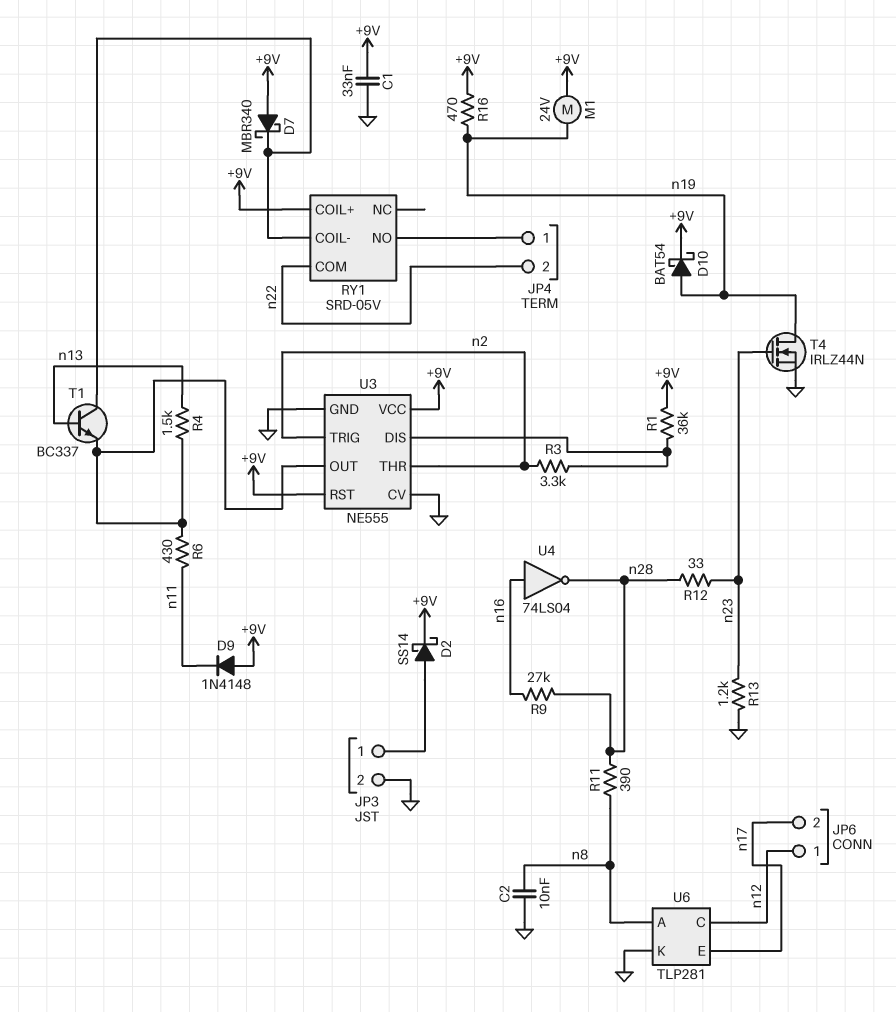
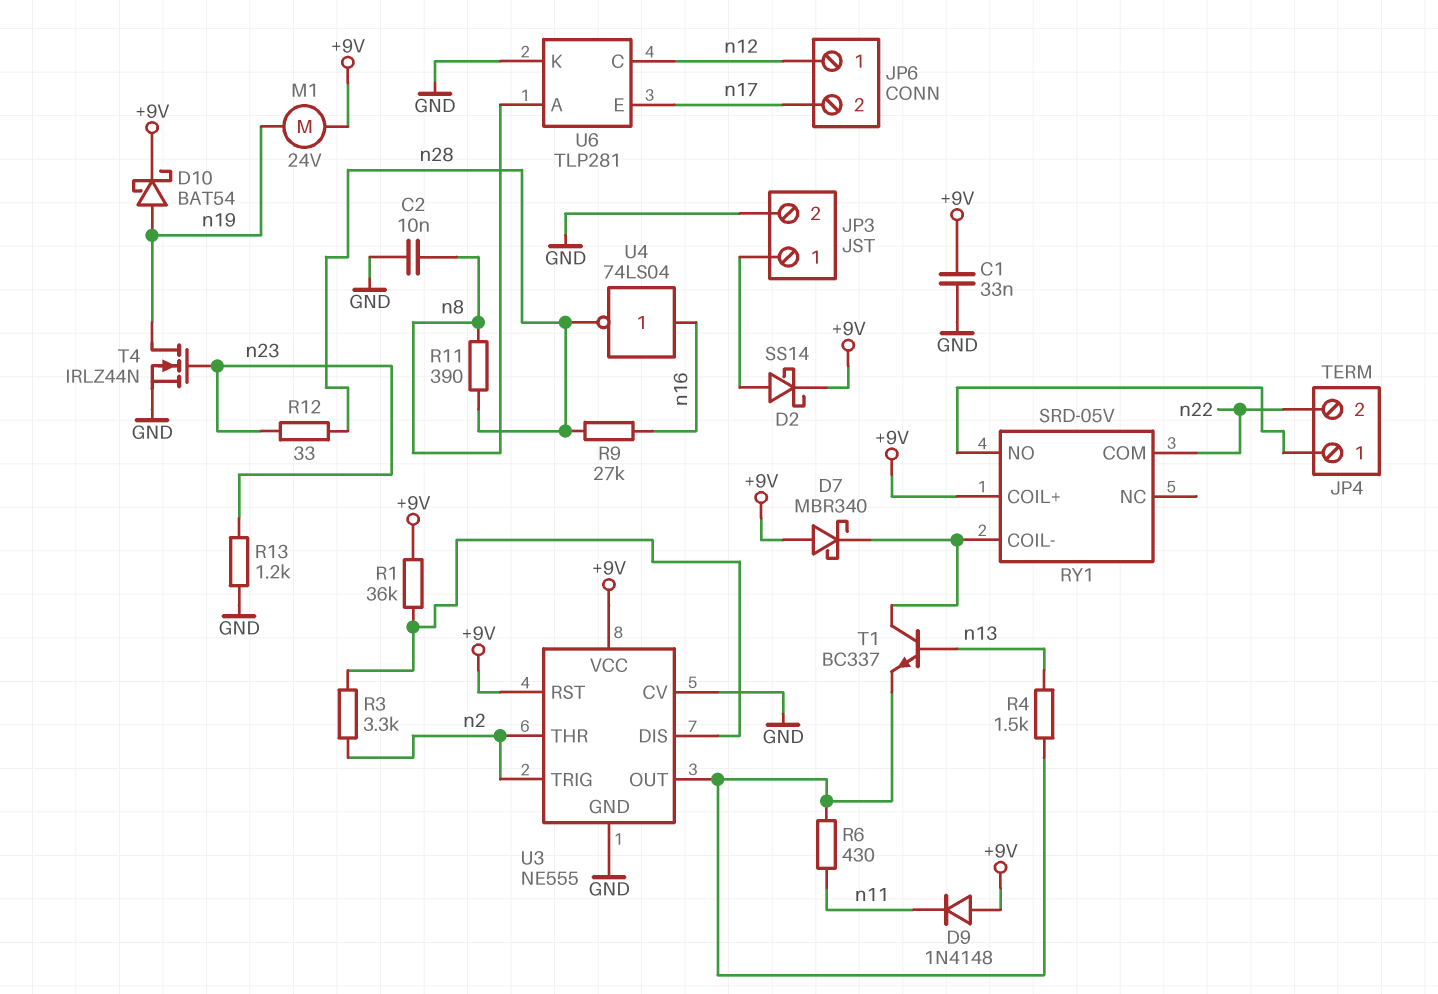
R16: 470 (+9V, n19) -> none

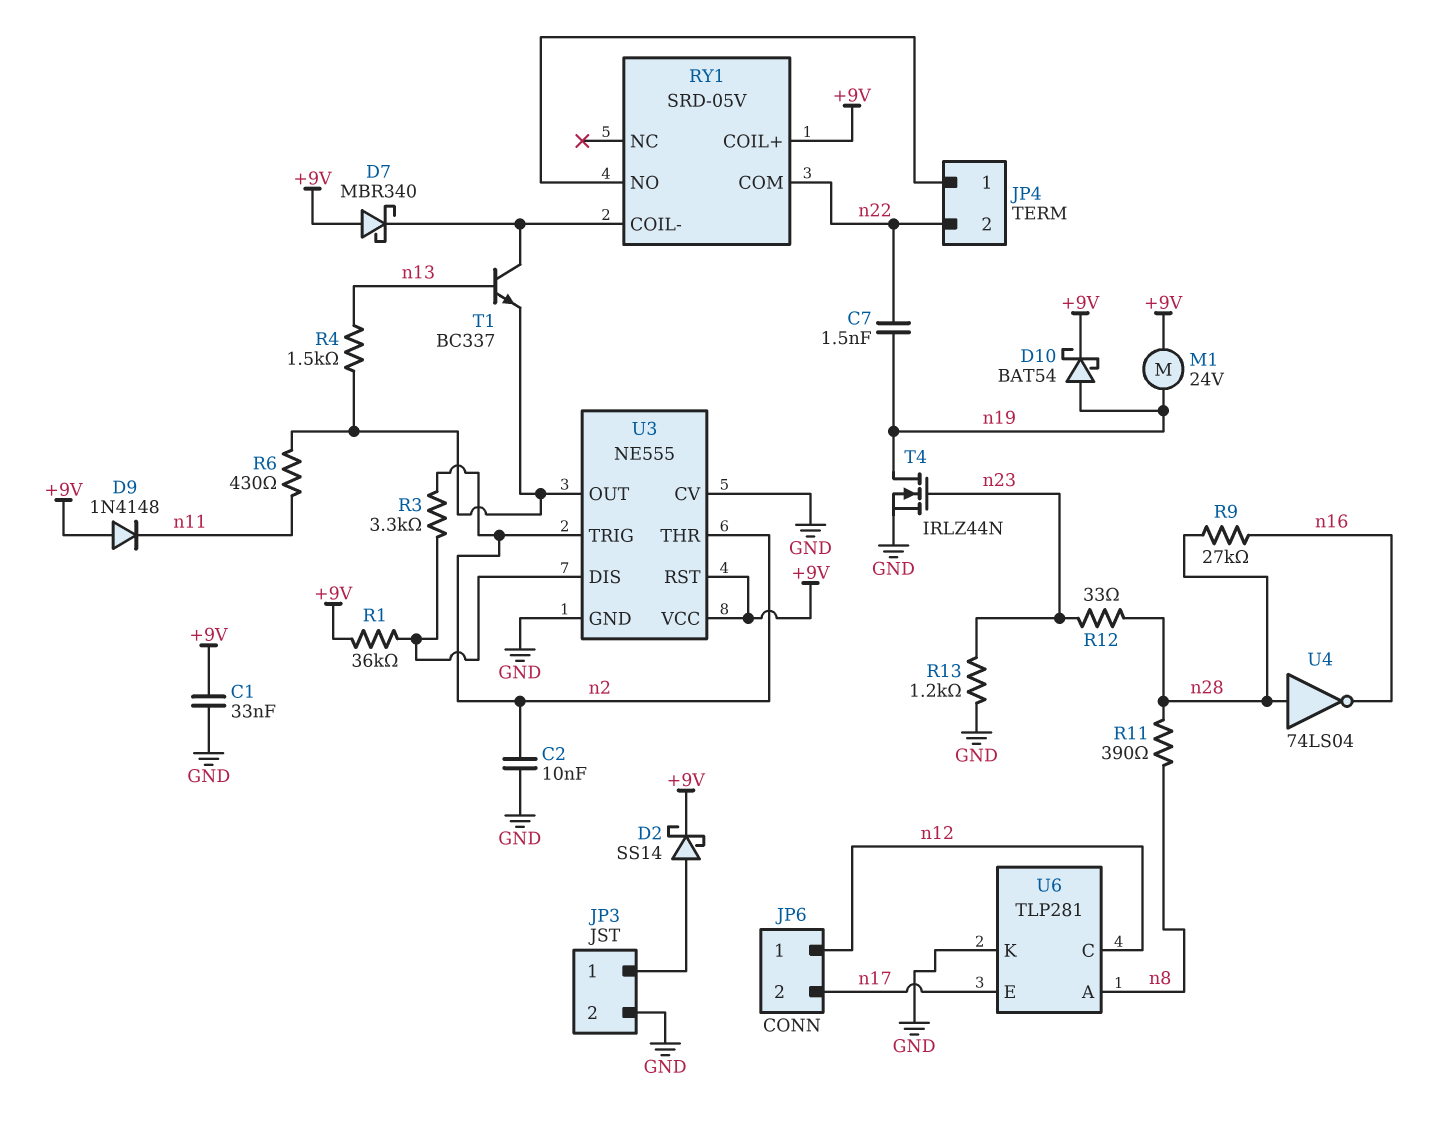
C2: 10nF (GND, n8) -> 10nF (GND, n2)
C7: none -> 1.5nF (n19, n22)
U4: NOT 74LS04 (in n16, out n28) -> NOT 74LS04 (in n28, out n16)

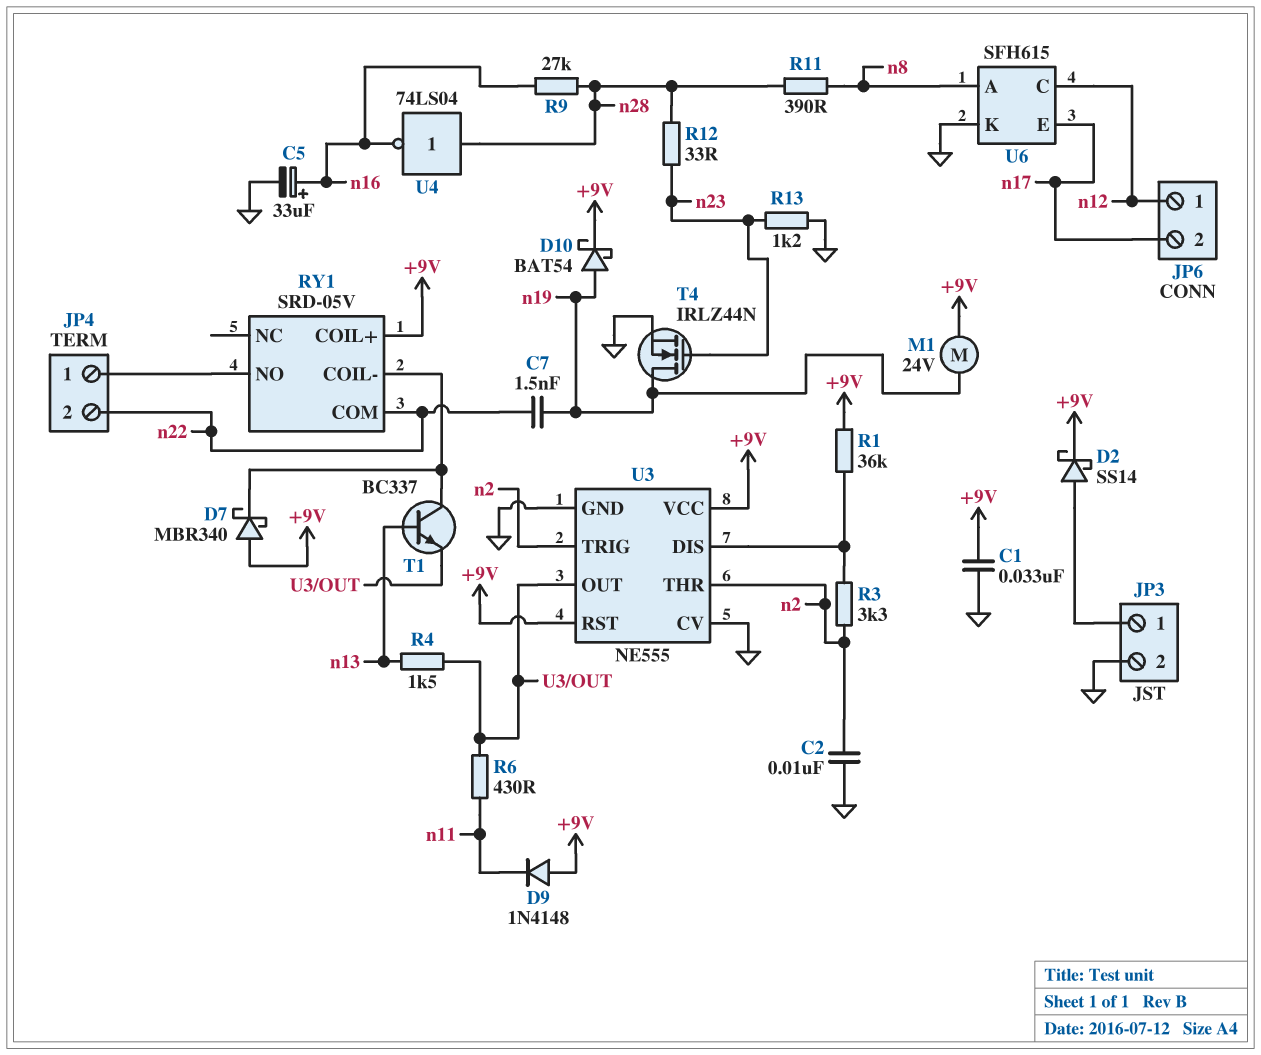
C5: none -> 33uF (plus n16, minus GND)
U6: TLP281 -> SFH615

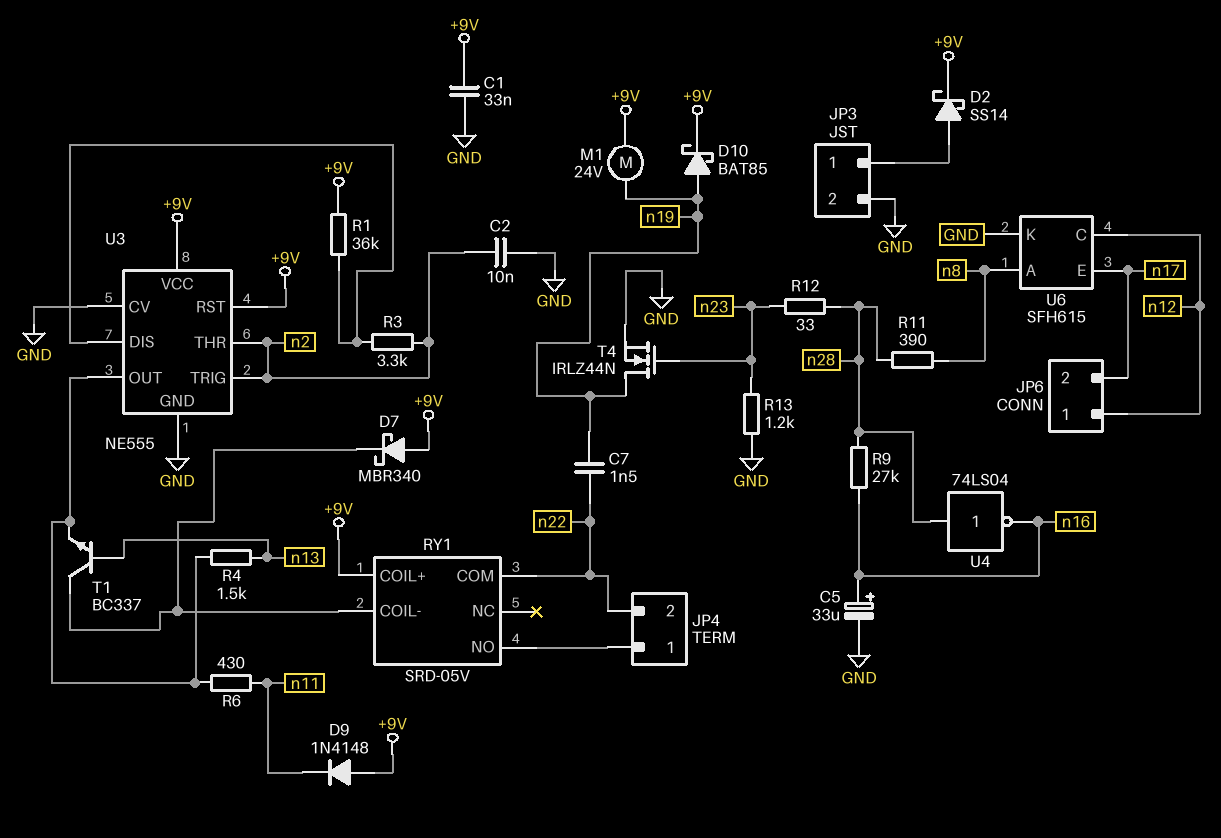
D10: schottky BAT54 (A n19, K +9V) -> schottky BAT85 (A n19, K +9V)

